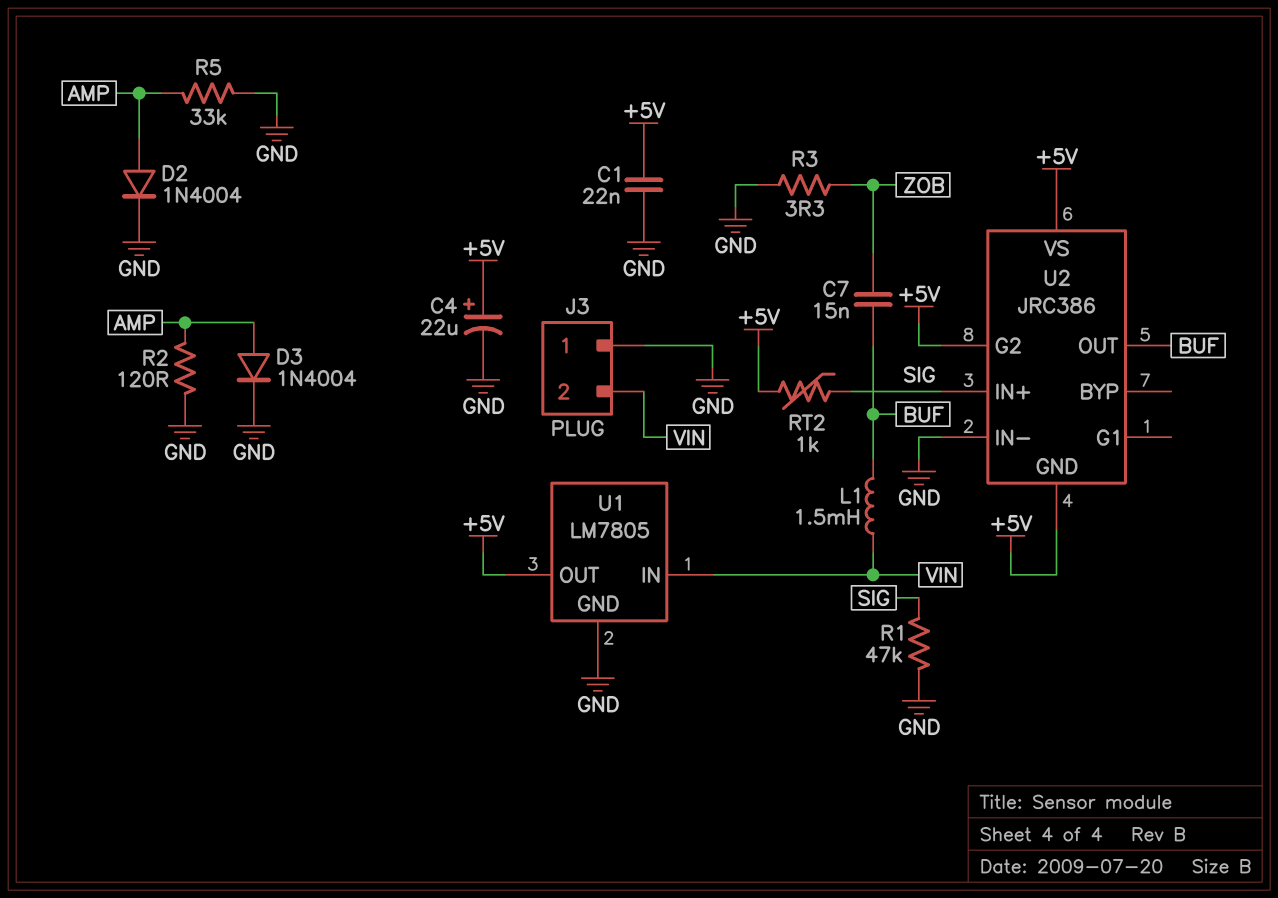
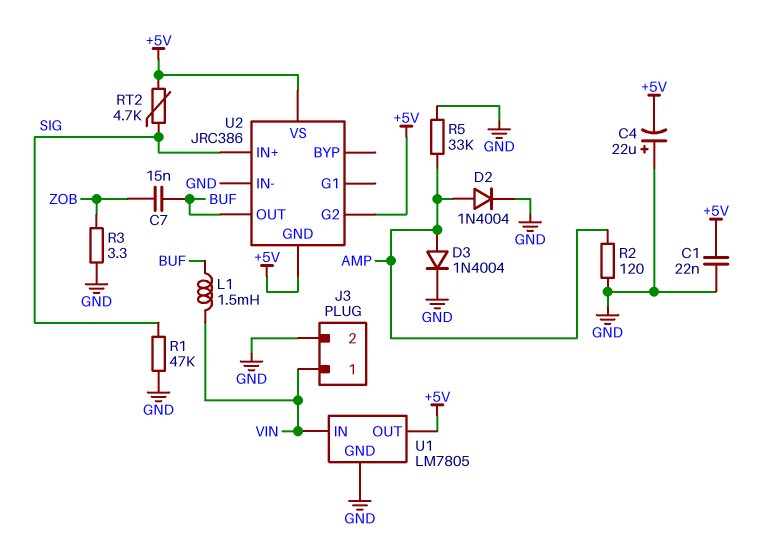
C4: 22uF (plus +5V, minus GND) -> 22uF (plus GND, minus +5V)
J3 pin 1: GND -> VIN
J3 pin 2: VIN -> GND
RT2: 1k (+5V, SIG) -> 4.7k (+5V, SIG)

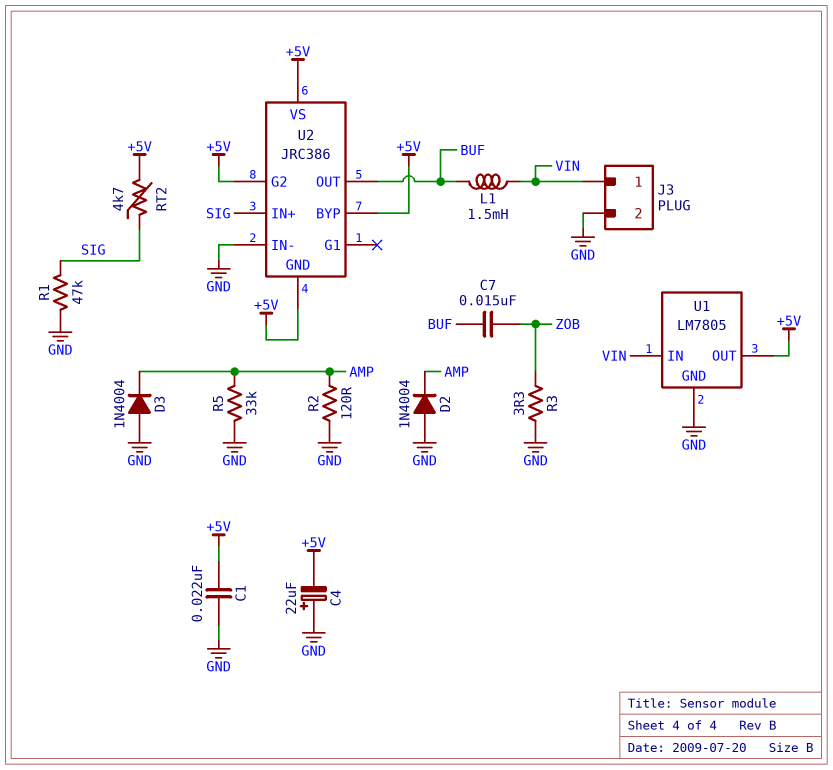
D2: diode 1N4004 (A AMP, K GND) -> diode 1N4004 (A GND, K AMP)
D3: diode 1N4004 (A AMP, K GND) -> diode 1N4004 (A GND, K AMP)
U2 pin BYP: none -> +5V

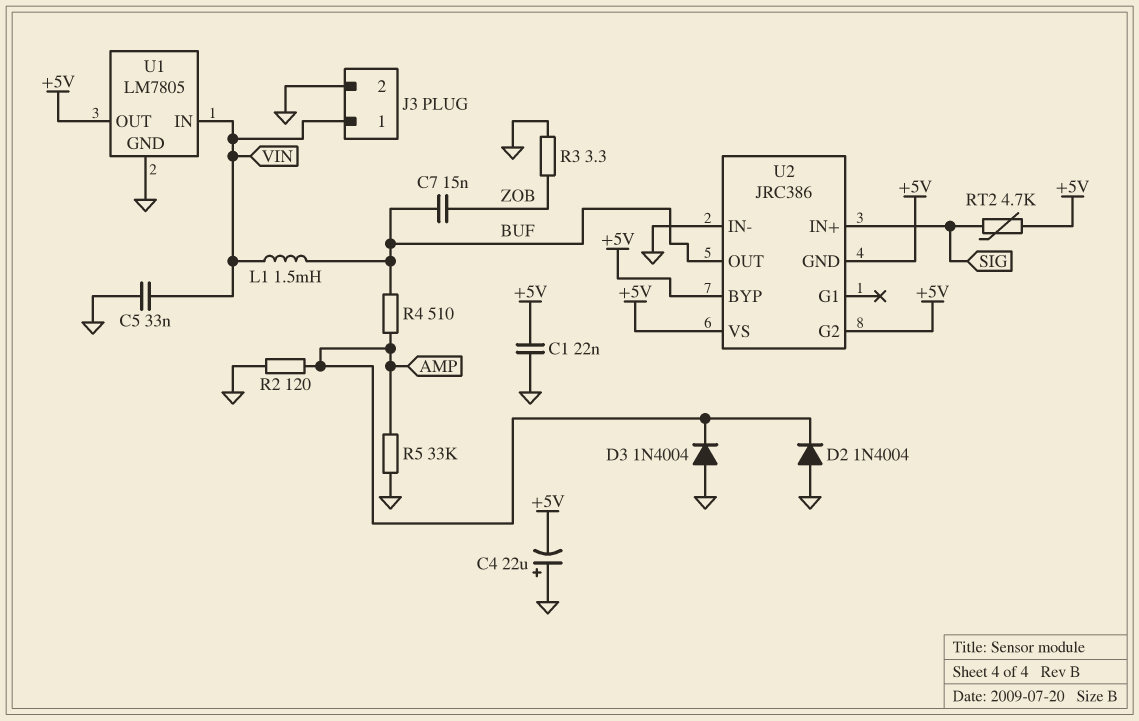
C5: none -> 33nF (GND, VIN)
R1: 47k (GND, SIG) -> none
R4: none -> 510 (AMP, BUF)

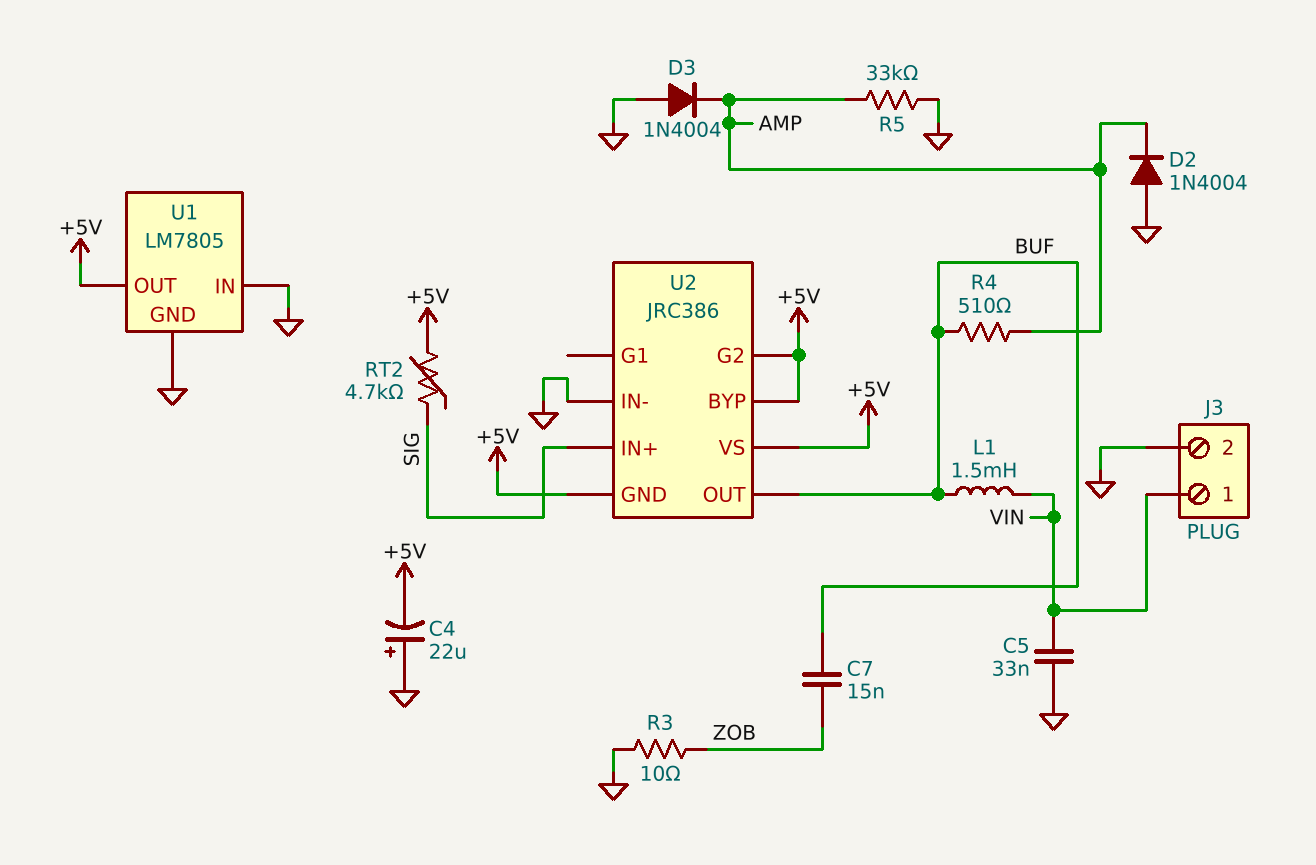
C1: 22nF (+5V, GND) -> none
R2: 120 (AMP, GND) -> none
R3: 3.3 (GND, ZOB) -> 10 (GND, ZOB)
U1 pin IN: VIN -> GND

